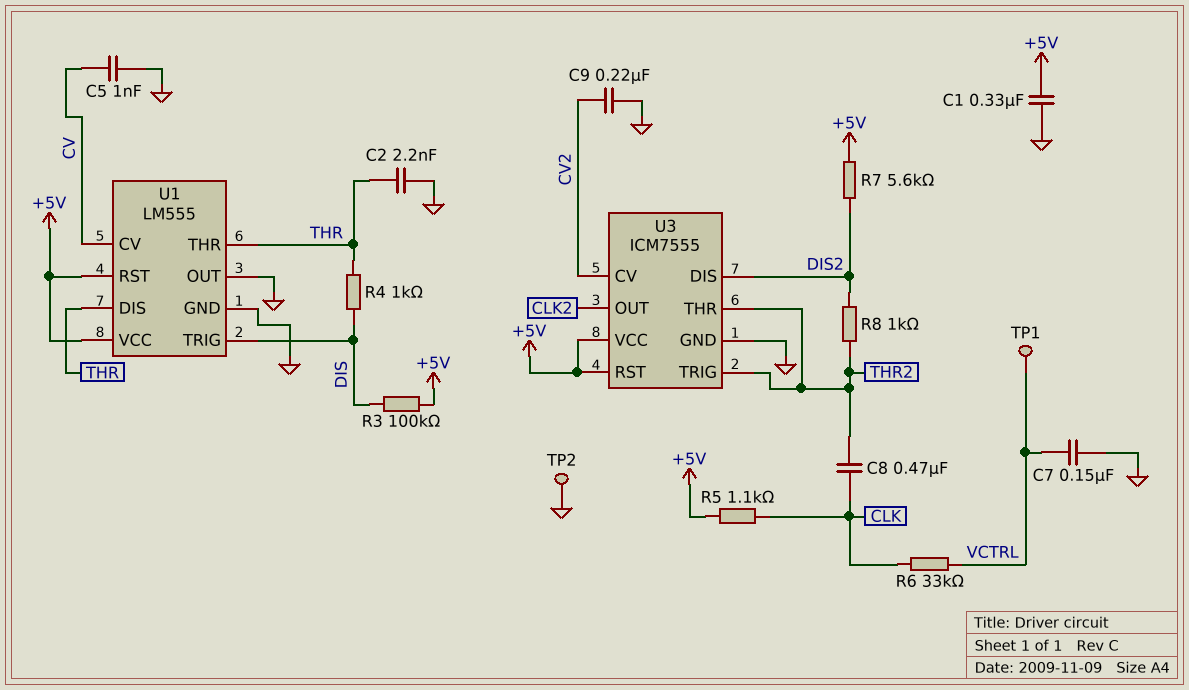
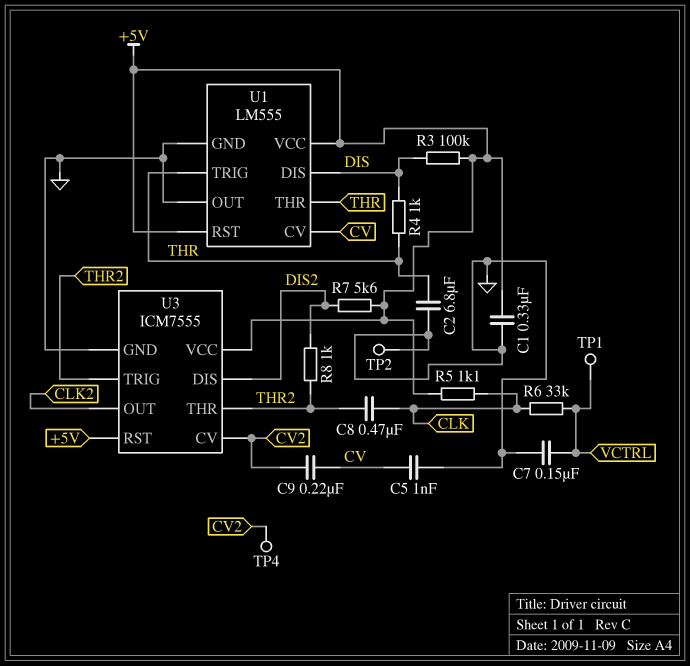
C2: 2.2nF (GND, THR) -> 6.8uF (GND, THR)
C9: 220nF (CV2, GND) -> 220nF (CV, CV2)
TP4: none -> test point (CV2)
U1 pin DIS: THR -> DIS
U1 pin TRIG: DIS -> THR

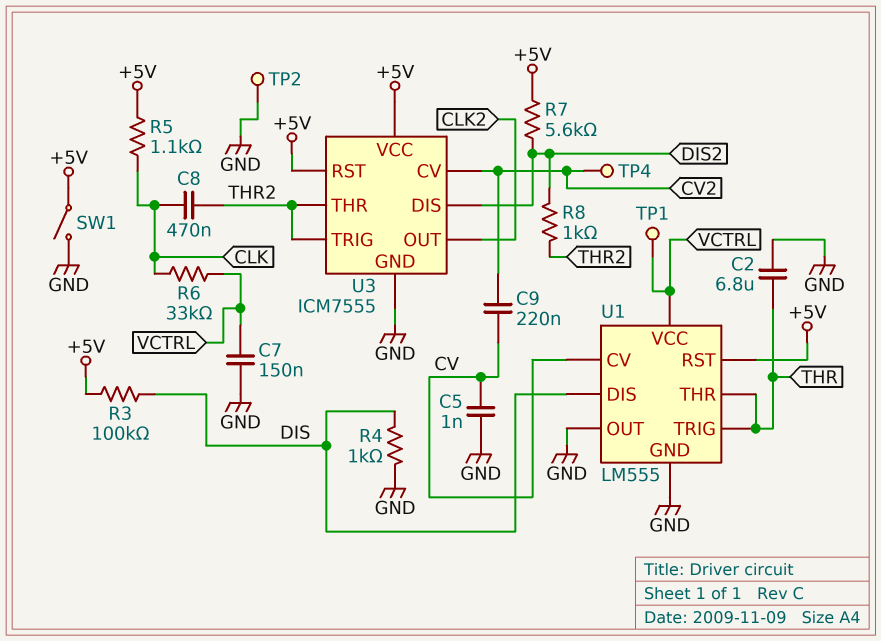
C1: 330nF (+5V, GND) -> none
R4: 1k (DIS, THR) -> 1k (DIS, GND)
SW1: none -> switch (+5V, GND)
U1 pin VCC: +5V -> VCTRL

